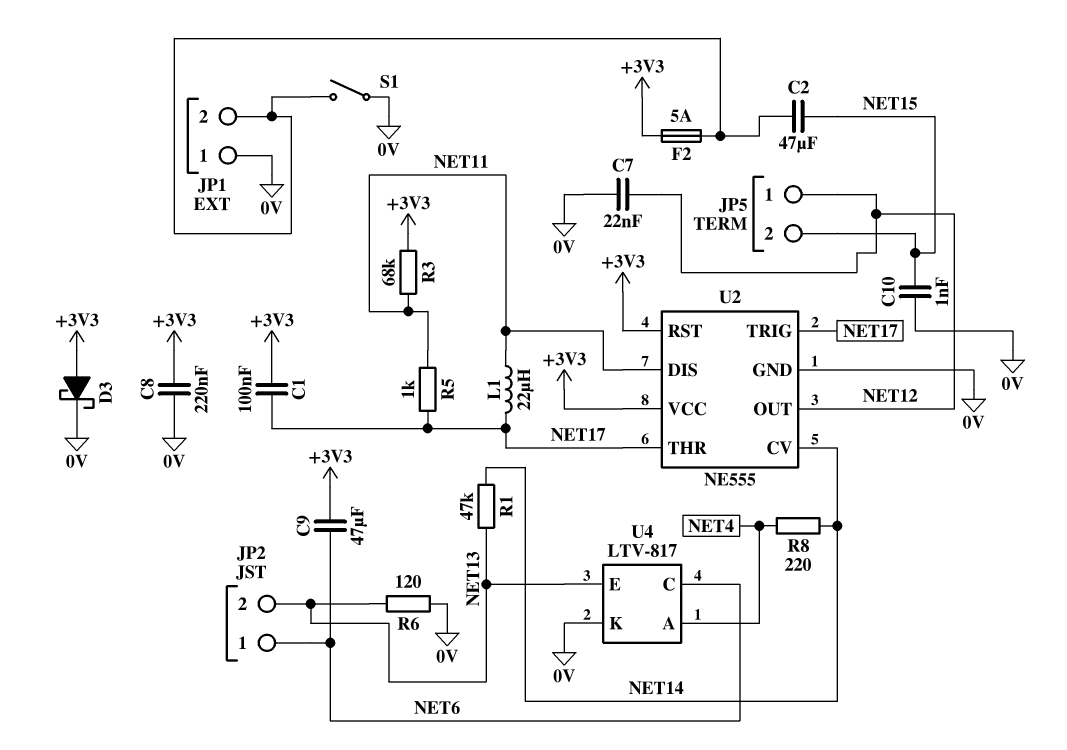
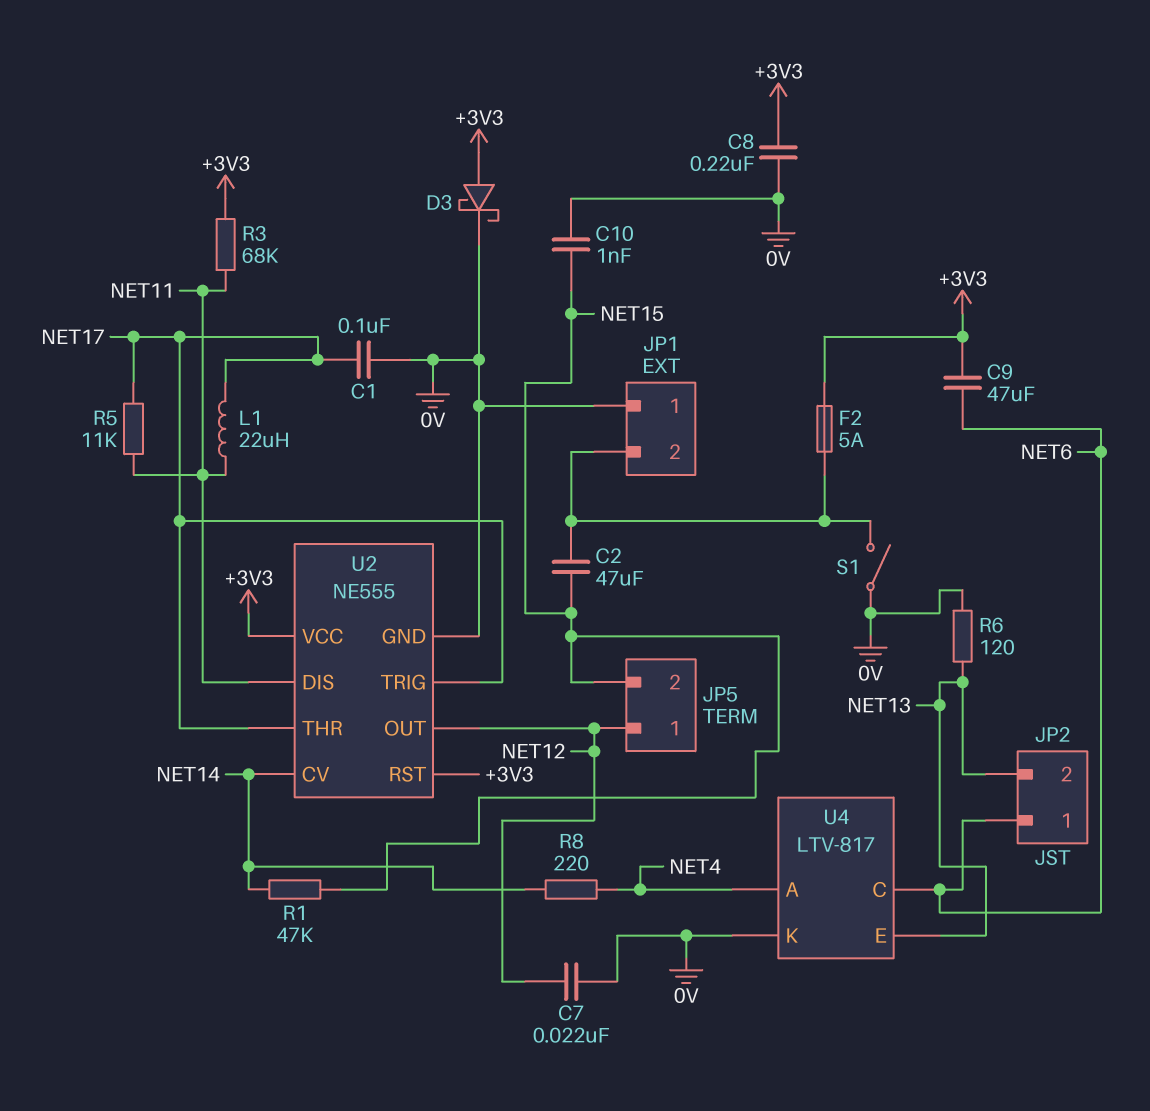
C1: 100nF (+3V3, NET17) -> 100nF (0V, NET17)
R1: 47k (NET13, NET14) -> 47k (NET14, NET15)
R5: 1k (NET11, NET17) -> 11k (NET11, NET17)

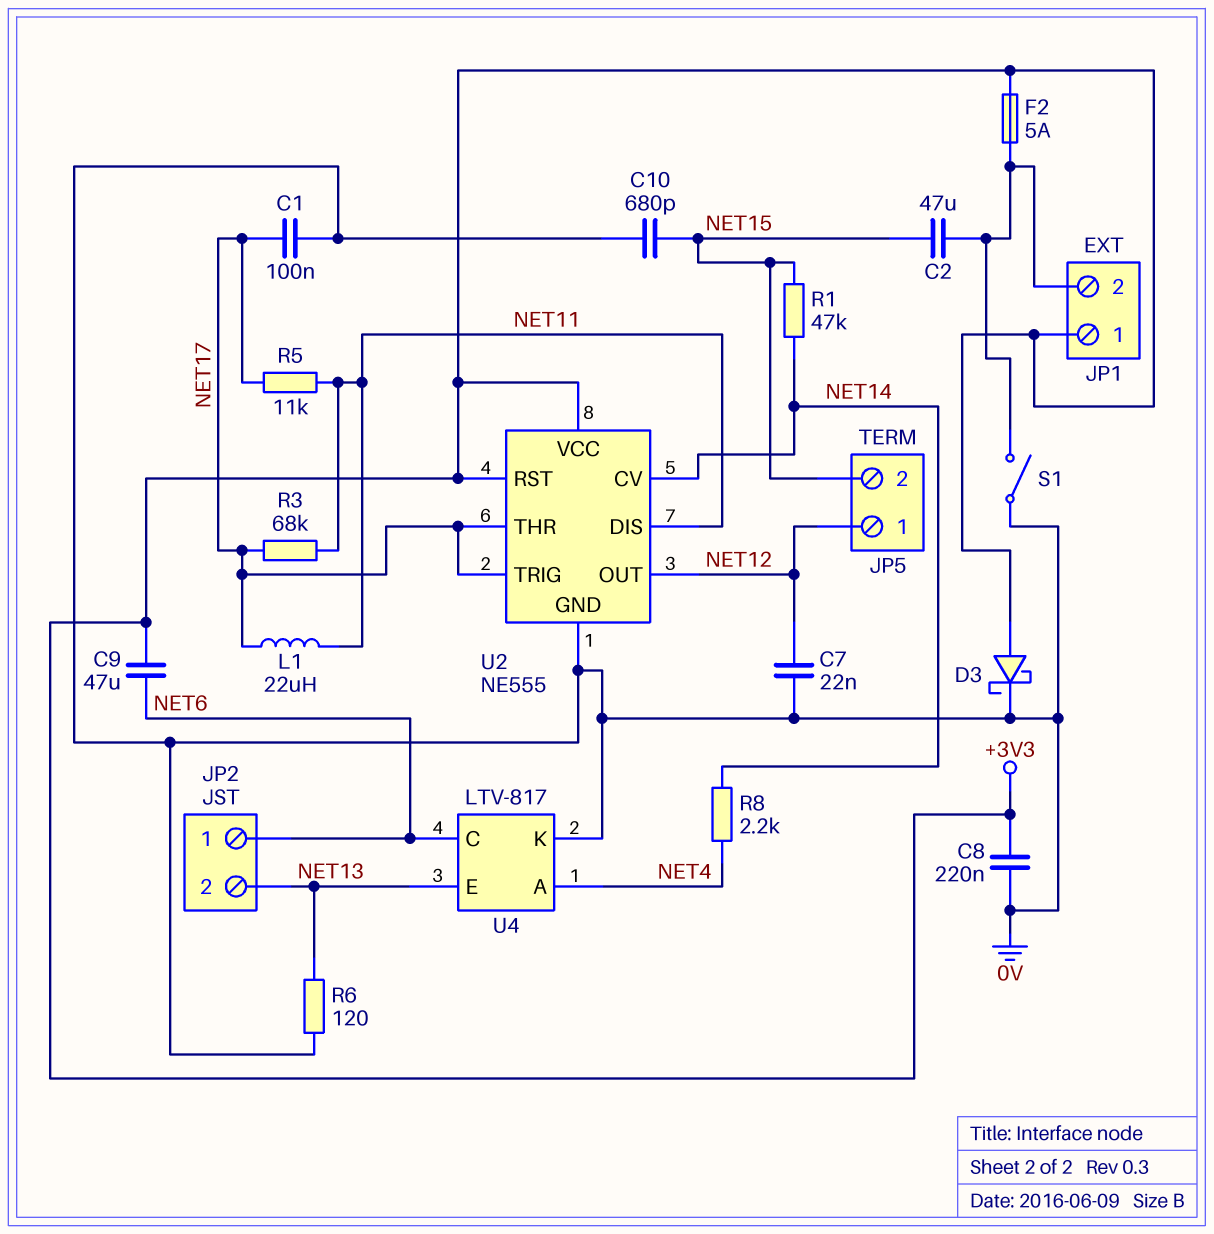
C10: 1nF (0V, NET15) -> 680pF (0V, NET15)
JP1 pin 1: 0V -> +3V3
R3: 68k (+3V3, NET11) -> 68k (NET11, NET17)
R8: 220 (NET4, NET14) -> 2.2k (NET4, NET14)

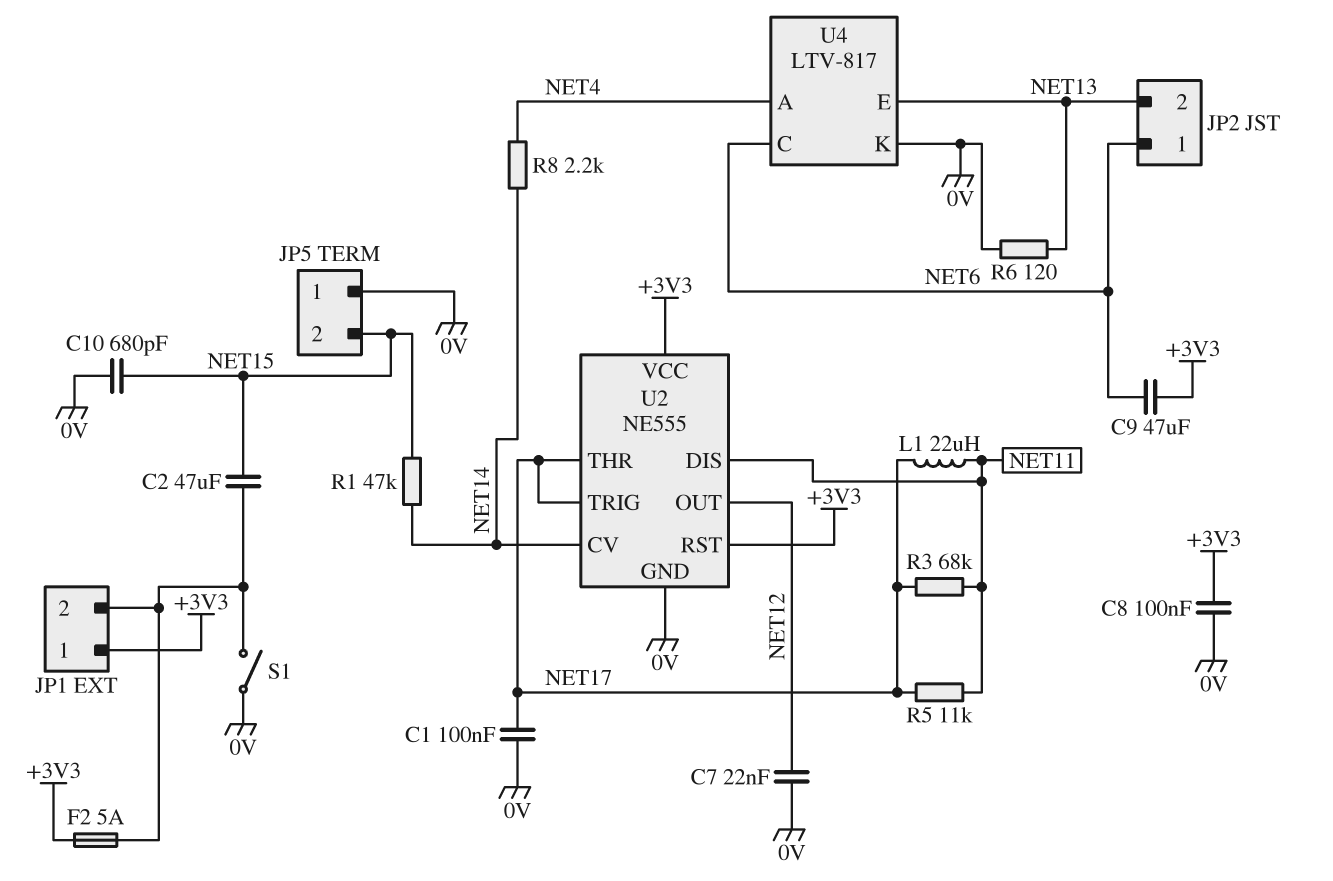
C8: 220nF (+3V3, 0V) -> 100nF (+3V3, 0V)
D3: schottky (A +3V3, K 0V) -> none
JP5 pin 1: NET12 -> 0V

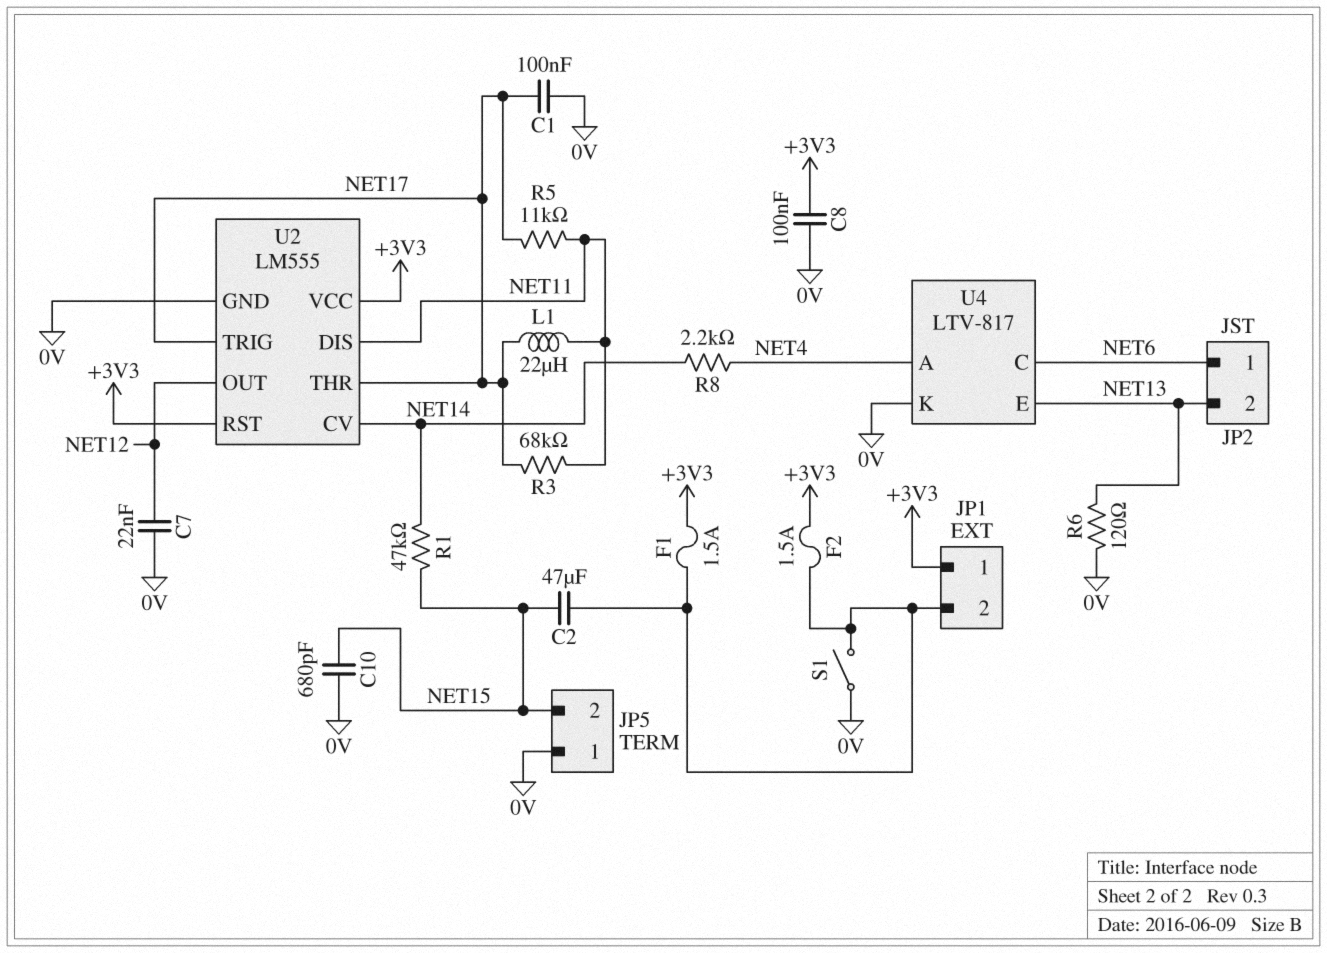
C9: 47uF (+3V3, NET6) -> none
F1: none -> 1.5A (+3V3, JP1/2)
F2: 5A (+3V3, JP1/2) -> 1.5A (+3V3, JP1/2)
U2: NE555 -> LM555

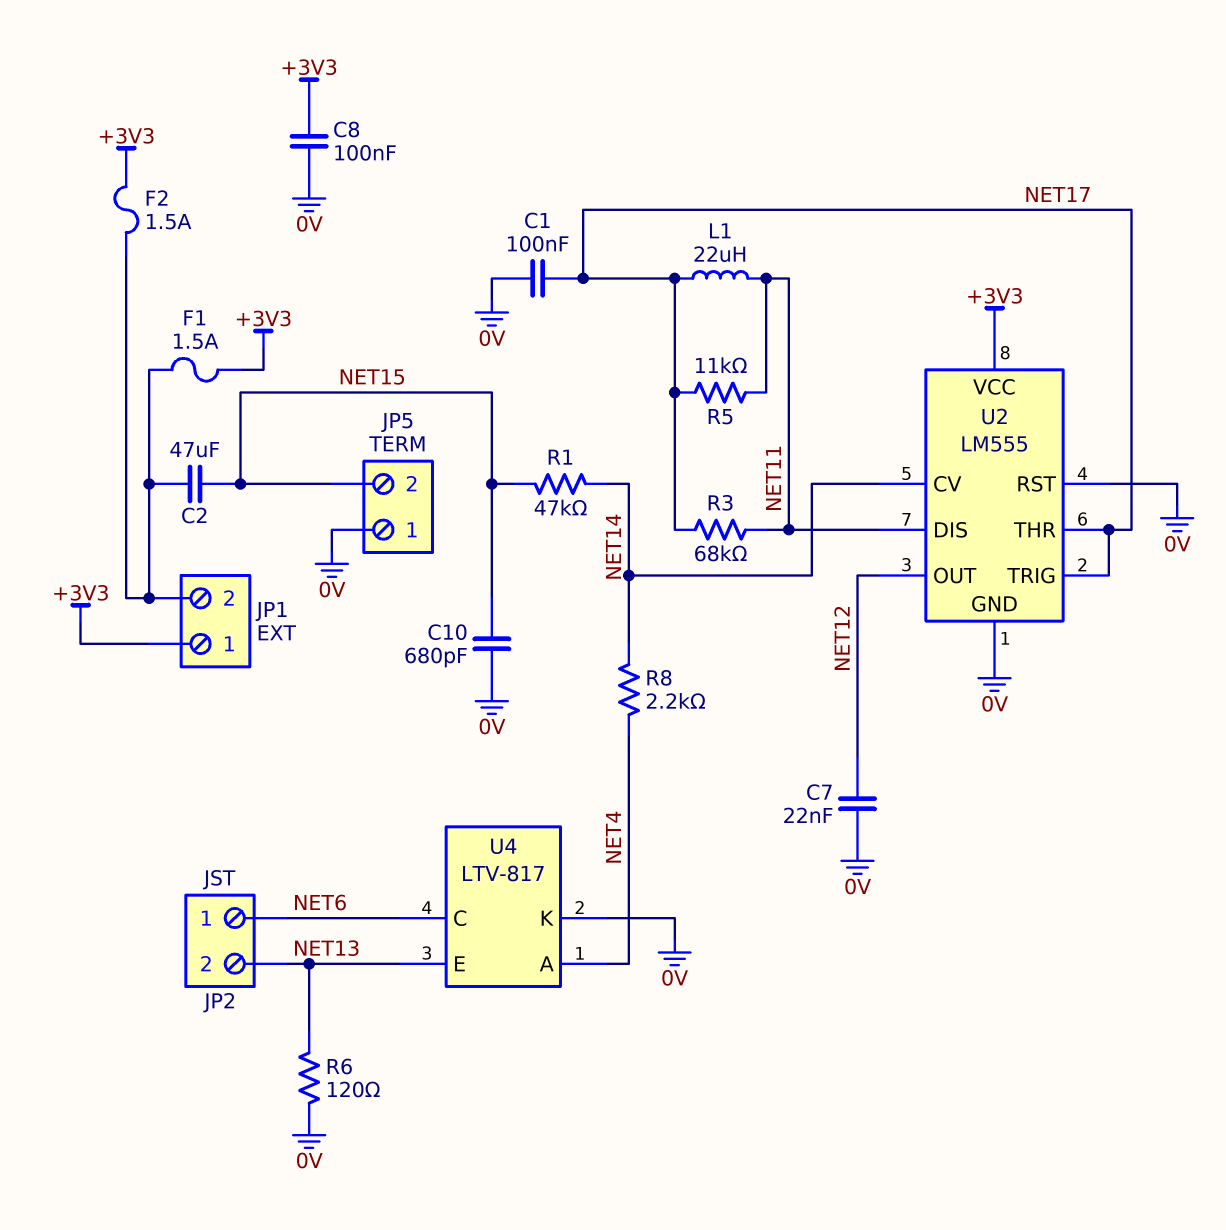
S1: switch (0V, JP1/2) -> none
U2 pin RST: +3V3 -> 0V

